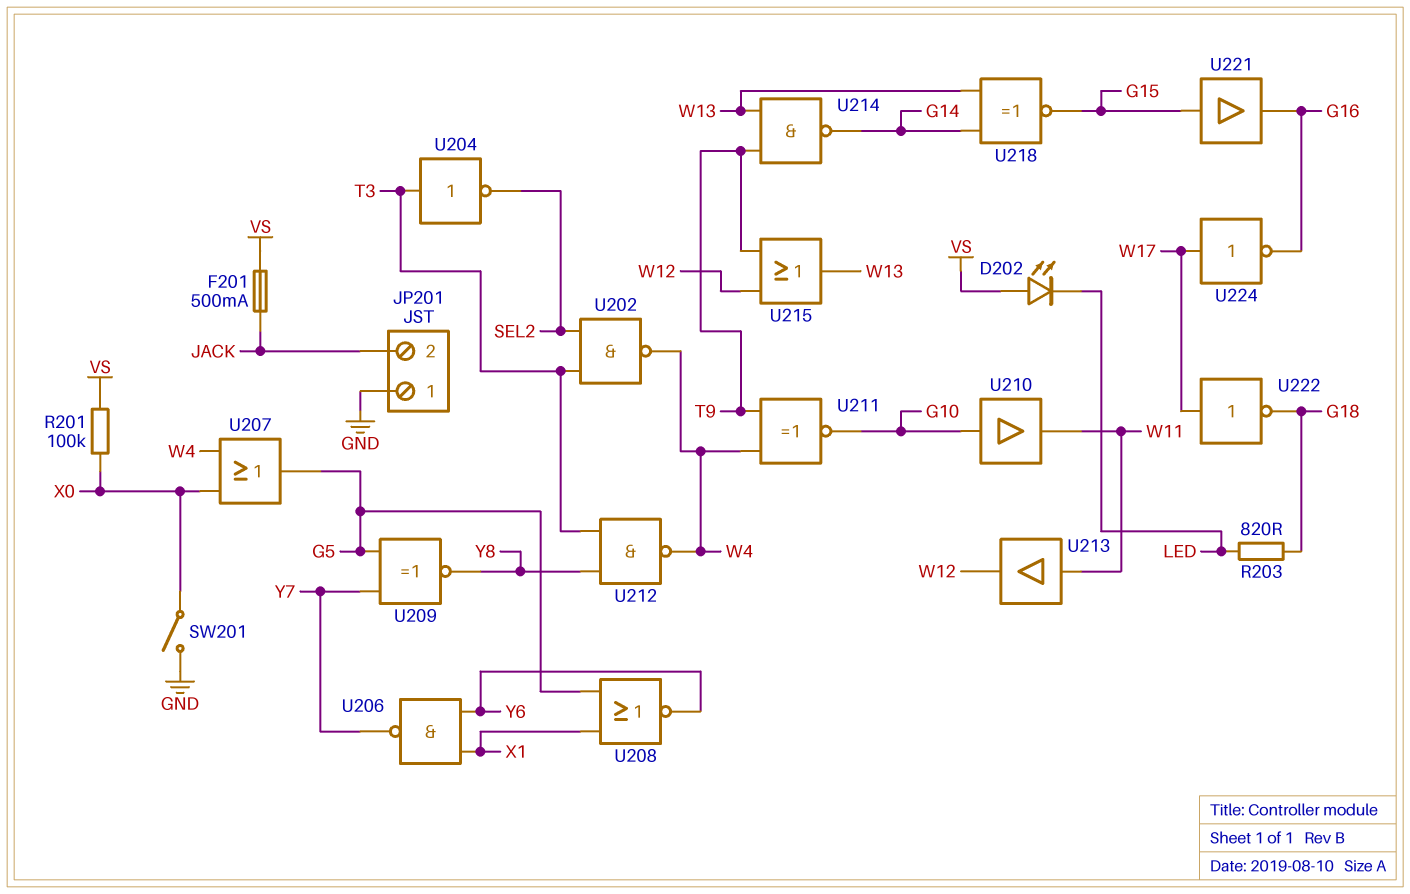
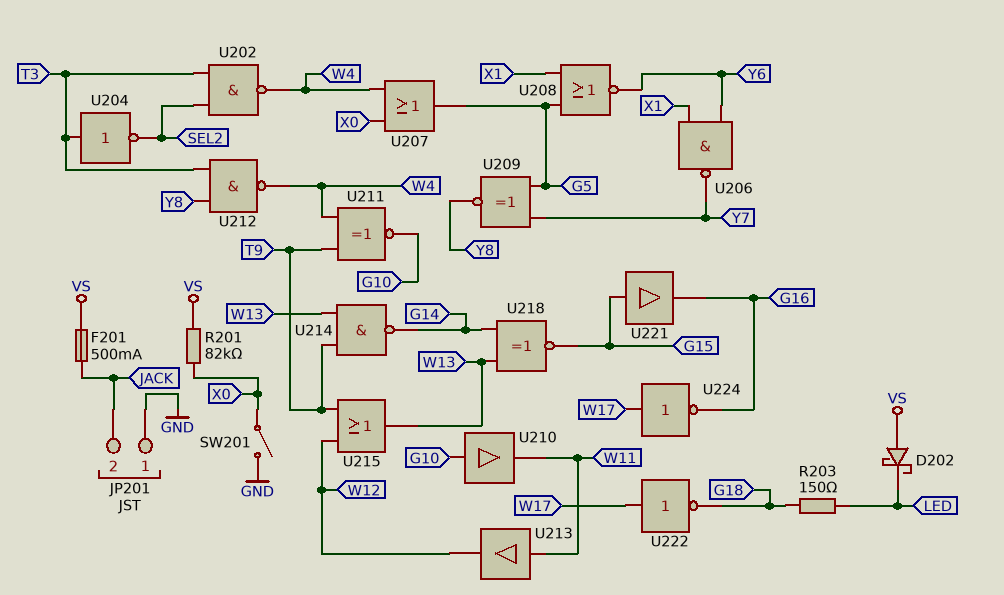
D202: LED (A VS, K LED) -> schottky (A VS, K LED)
R201: 100k (VS, X0) -> 82k (VS, X0)
R203: 820 (G18, LED) -> 150 (G18, LED)

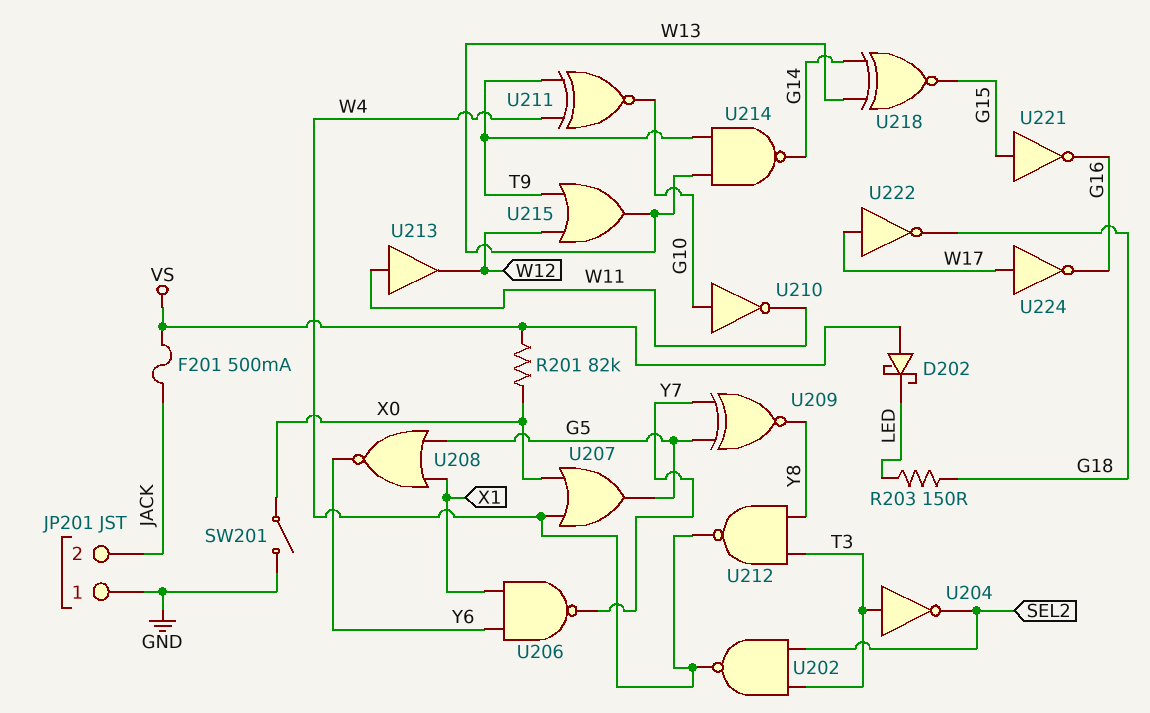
U210: buffer (in G10, out W11) -> NOT (in G10, out W11)
U221: buffer (in G15, out G16) -> NOT (in G15, out G16)

